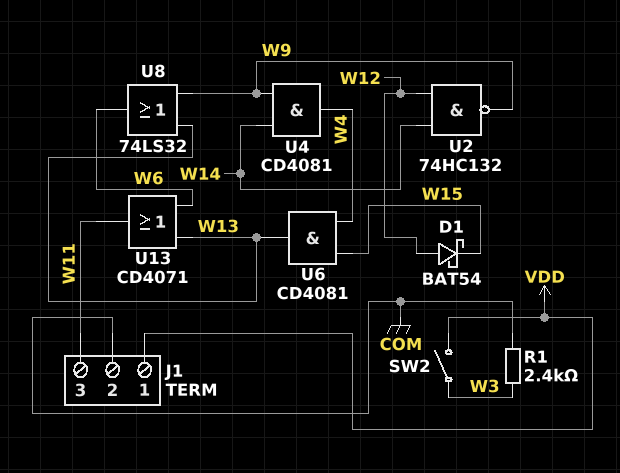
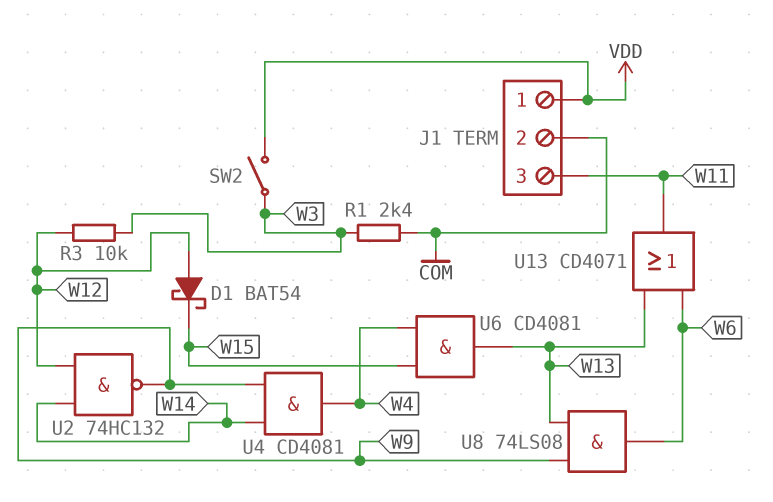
R3: none -> 10k (W3, W12)
U8: OR 74LS32 (in W9, in W13, out W6) -> AND 74LS08 (in W9, in W13, out W6)

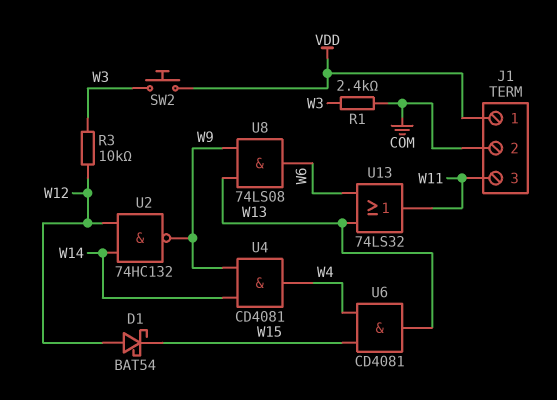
SW2: switch (VDD, W3) -> button (VDD, W3)
U13: OR CD4071 (in W6, in W13, out W11) -> OR 74LS32 (in W6, in W13, out W11)

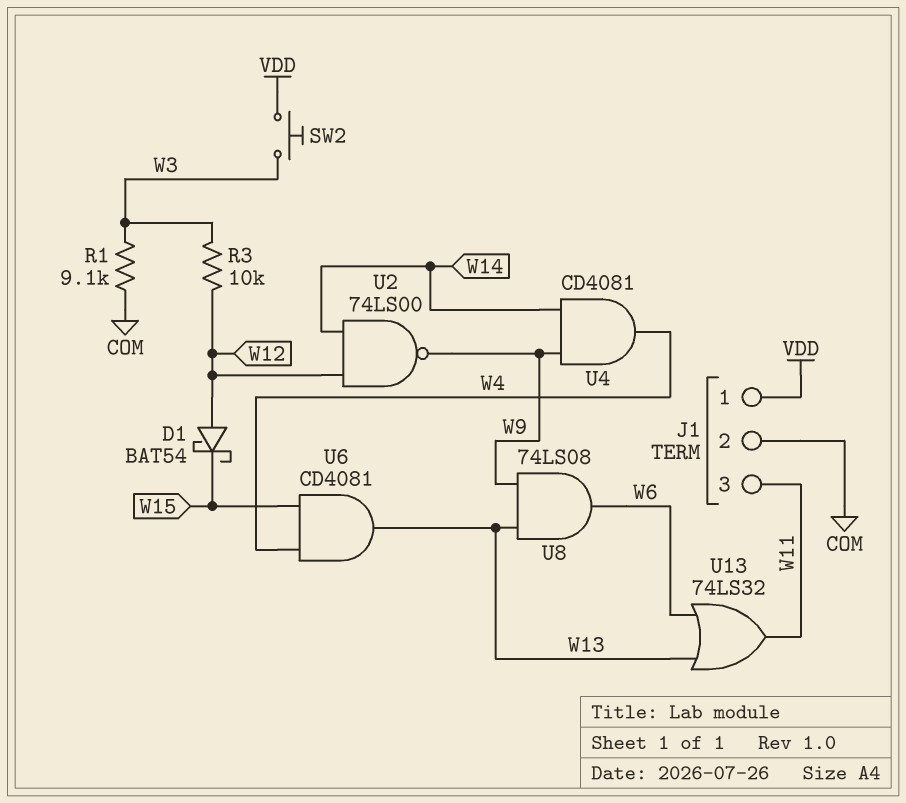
R1: 2.4k (COM, W3) -> 9.1k (COM, W3)
U2: NAND 74HC132 (in W12, in W14, out W9) -> NAND 74LS00 (in W12, in W14, out W9)

